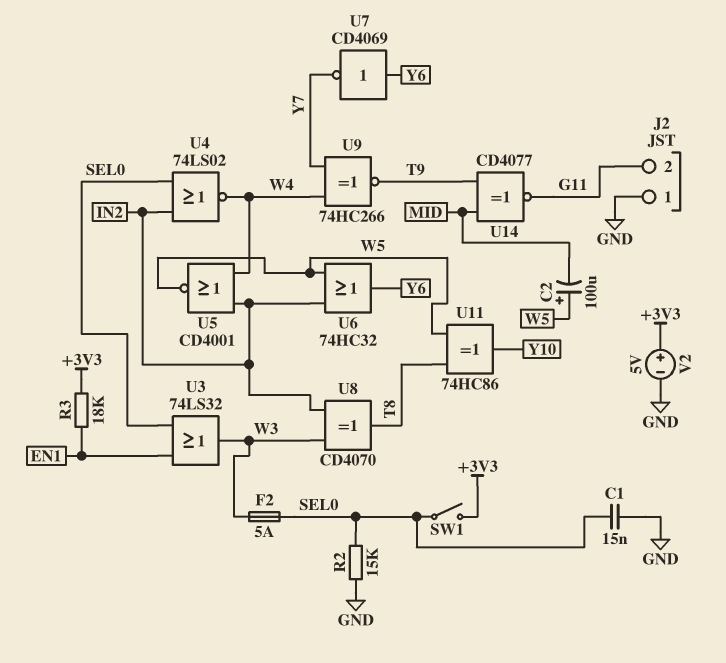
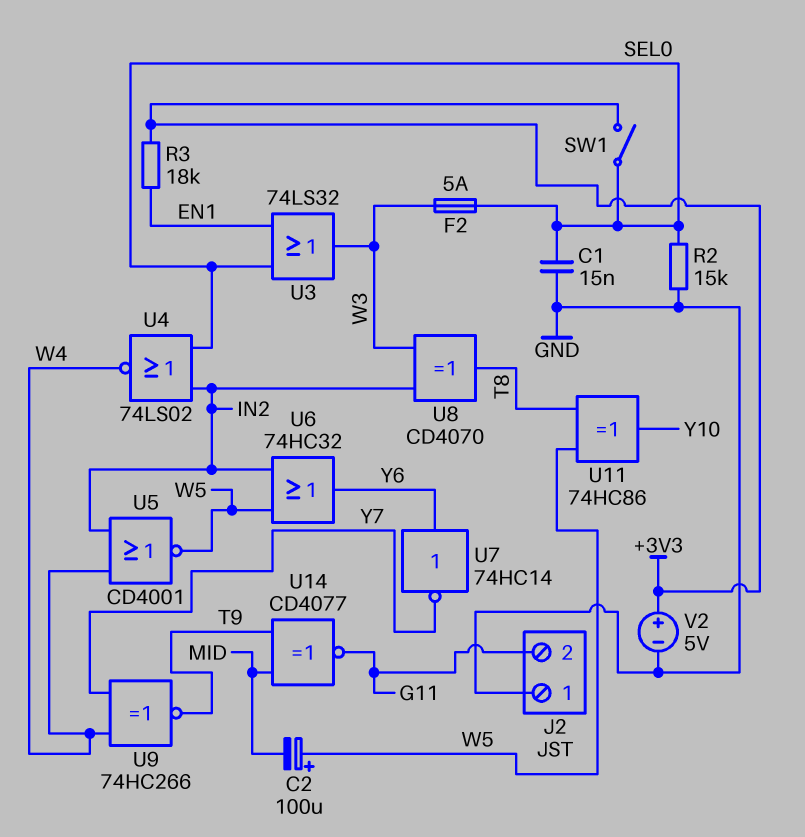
U7: NOT CD4069 (in Y6, out Y7) -> NOT 74HC14 (in Y6, out Y7)

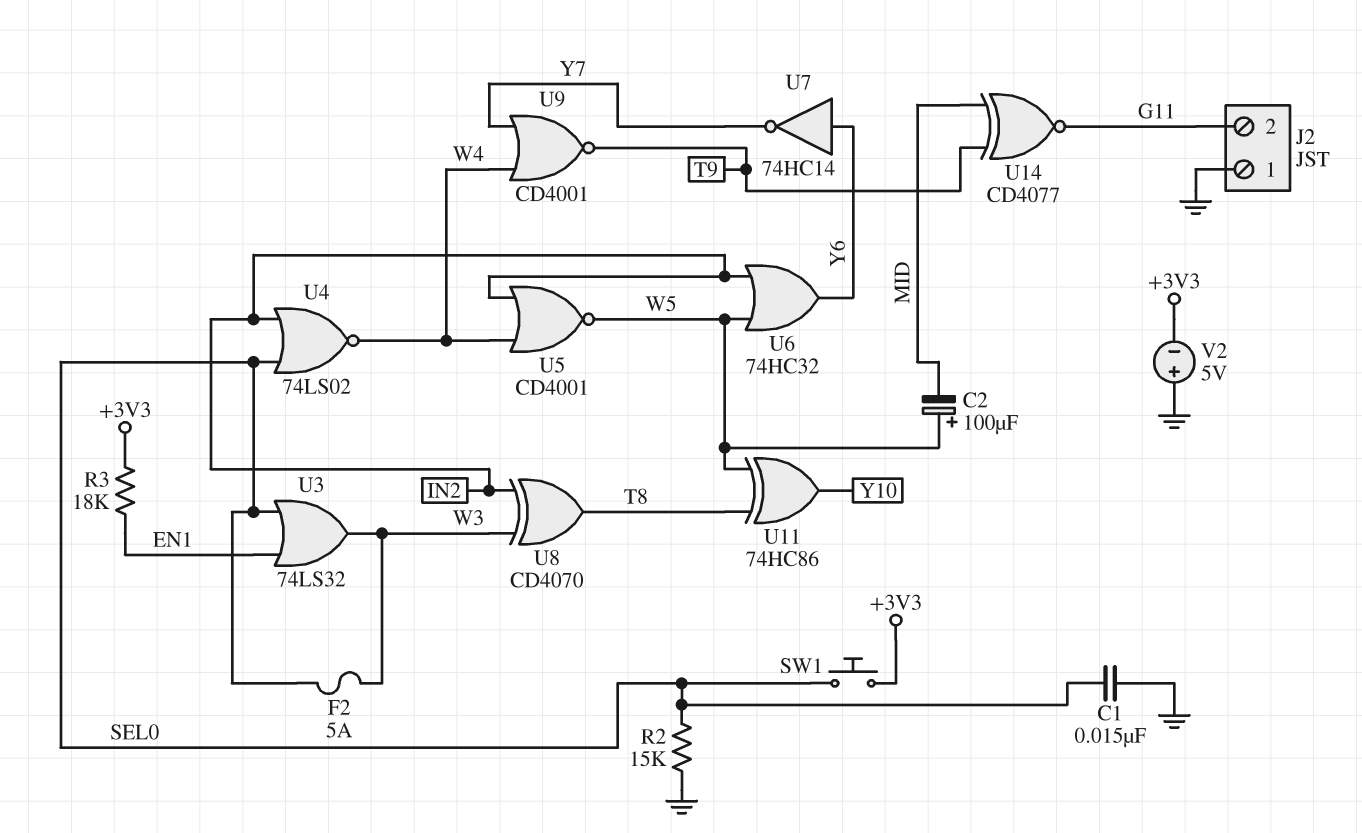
SW1: switch (+3V3, SEL0) -> button (+3V3, SEL0)
U9: XNOR 74HC266 (in W4, in Y7, out T9) -> NOR CD4001 (in W4, in Y7, out T9)
V2: 5V (plus +3V3, minus GND) -> 5V (plus GND, minus +3V3)

